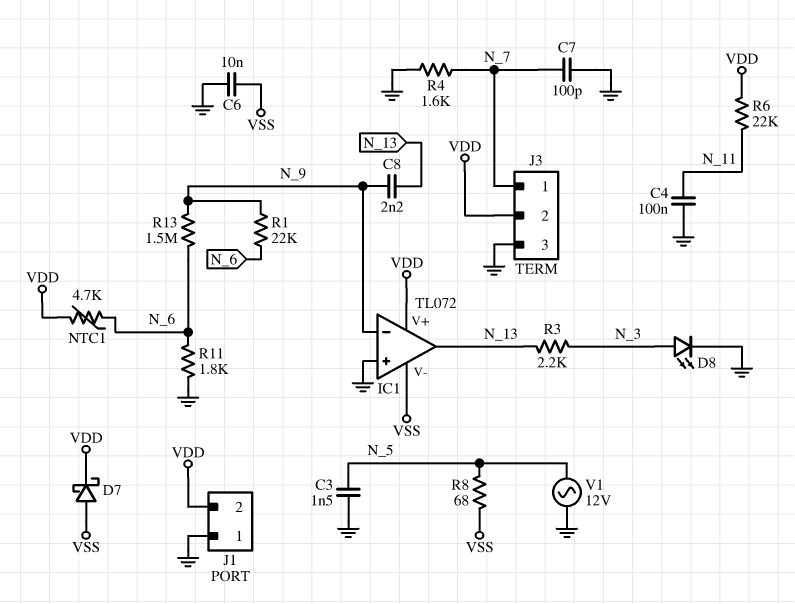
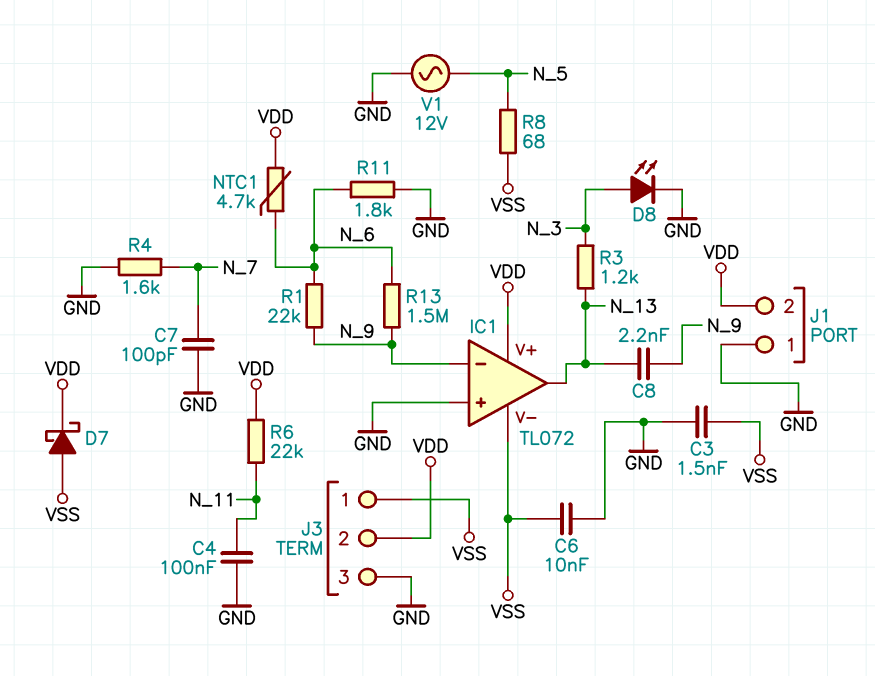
C3: 1.5nF (GND, N_5) -> 1.5nF (GND, VSS)
J3 pin 1: N_7 -> VSS
R3: 2.2k (N_3, N_13) -> 1.2k (N_3, N_13)

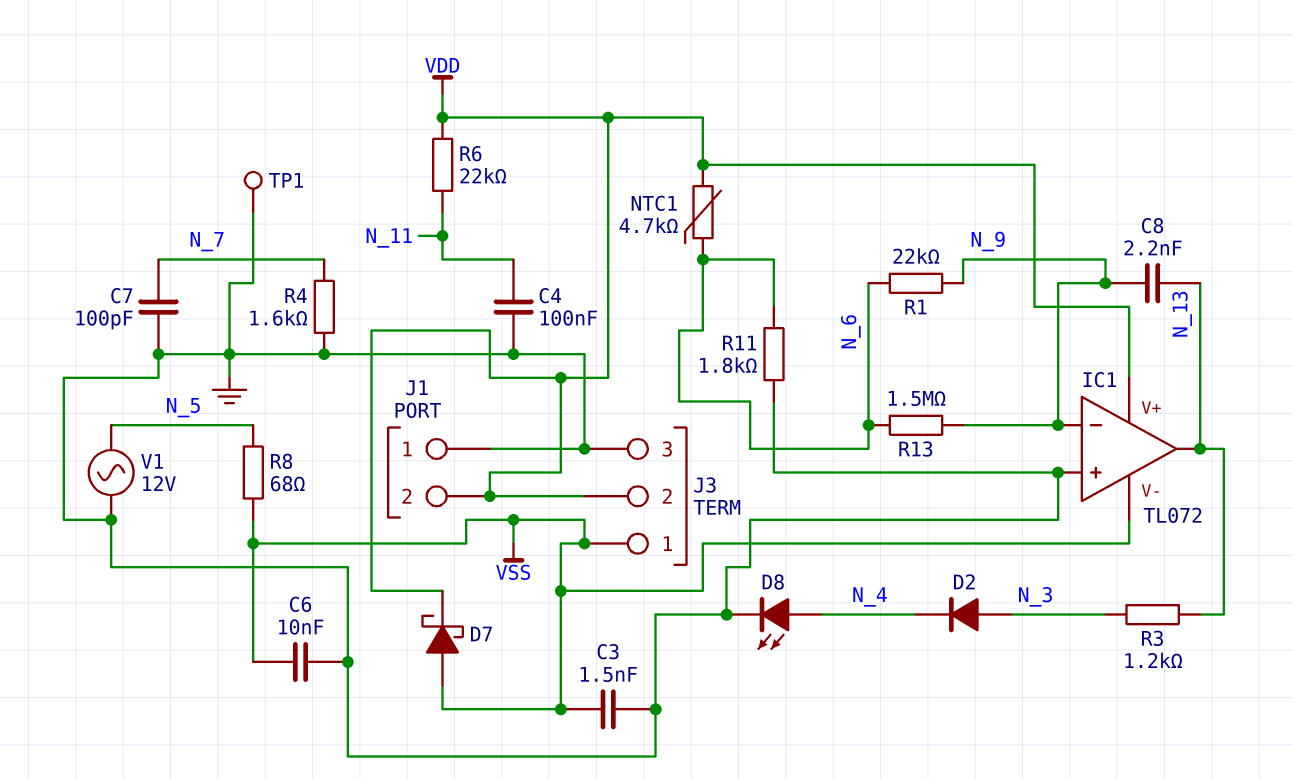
D2: none -> diode (A N_3, K N_4)
D8: LED (A N_3, K GND) -> LED (A N_4, K GND)
TP1: none -> test point (GND)

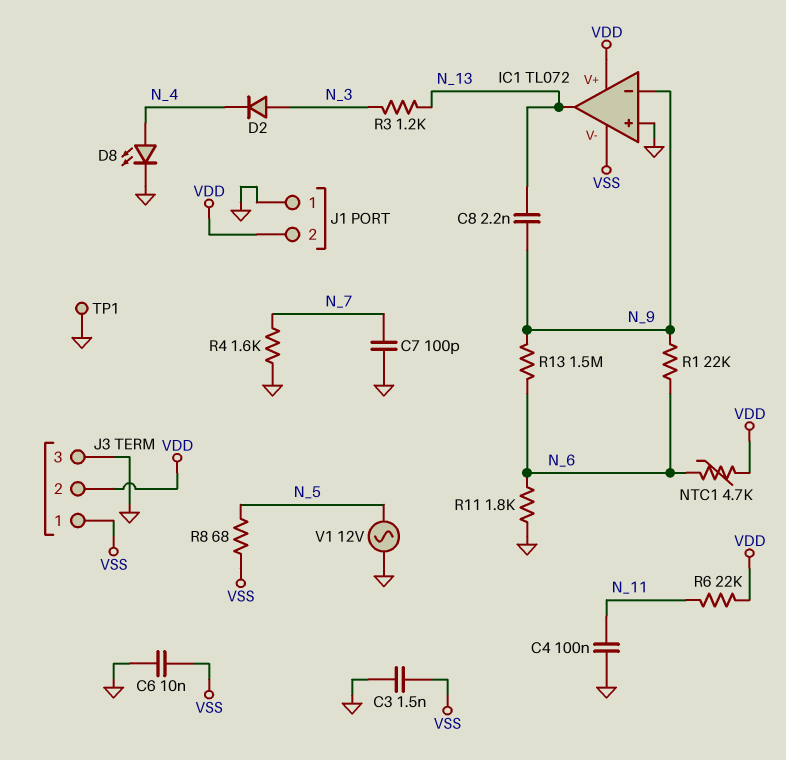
D7: schottky (A VSS, K VDD) -> none

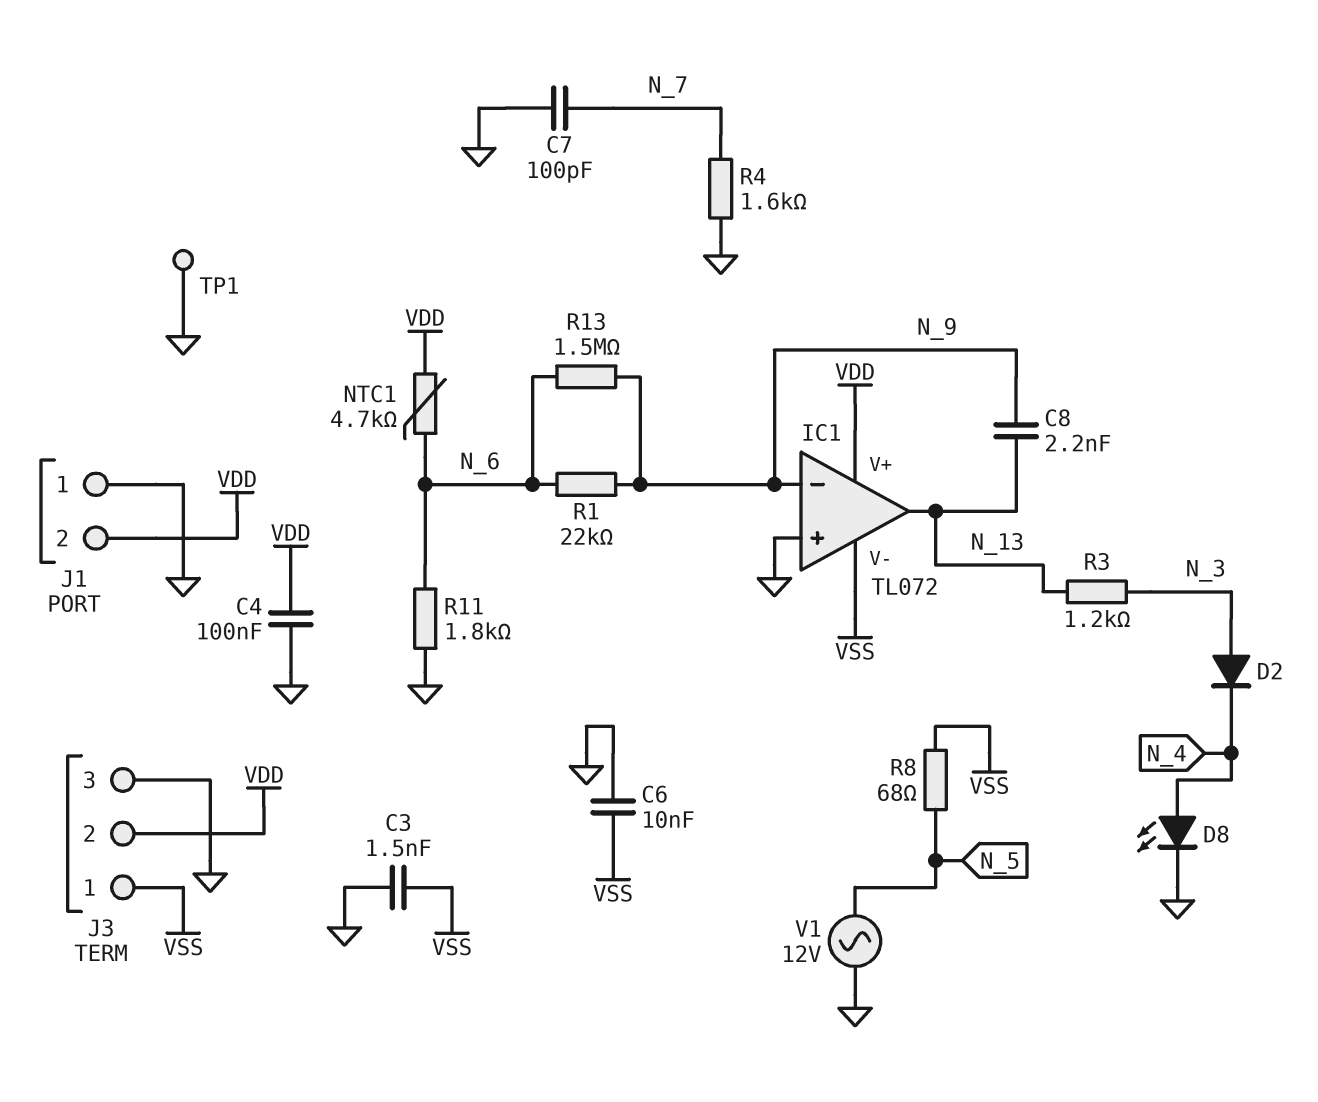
C4: 100nF (GND, N_11) -> 100nF (GND, VDD)
R6: 22k (N_11, VDD) -> none

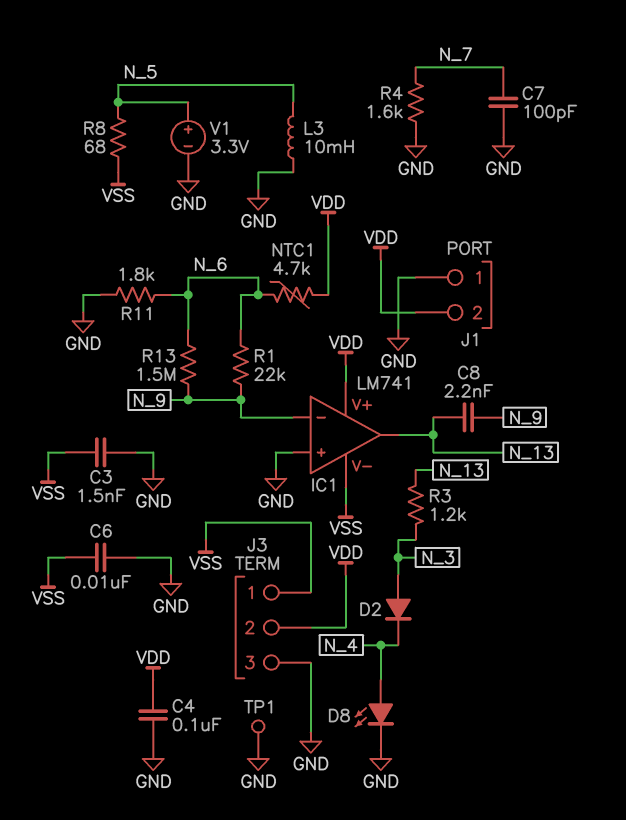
IC1: TL072 -> LM741
L3: none -> 10mH (GND, N_5)
V1: AC 12V (GND, N_5) -> 3.3V (plus N_5, minus GND)

